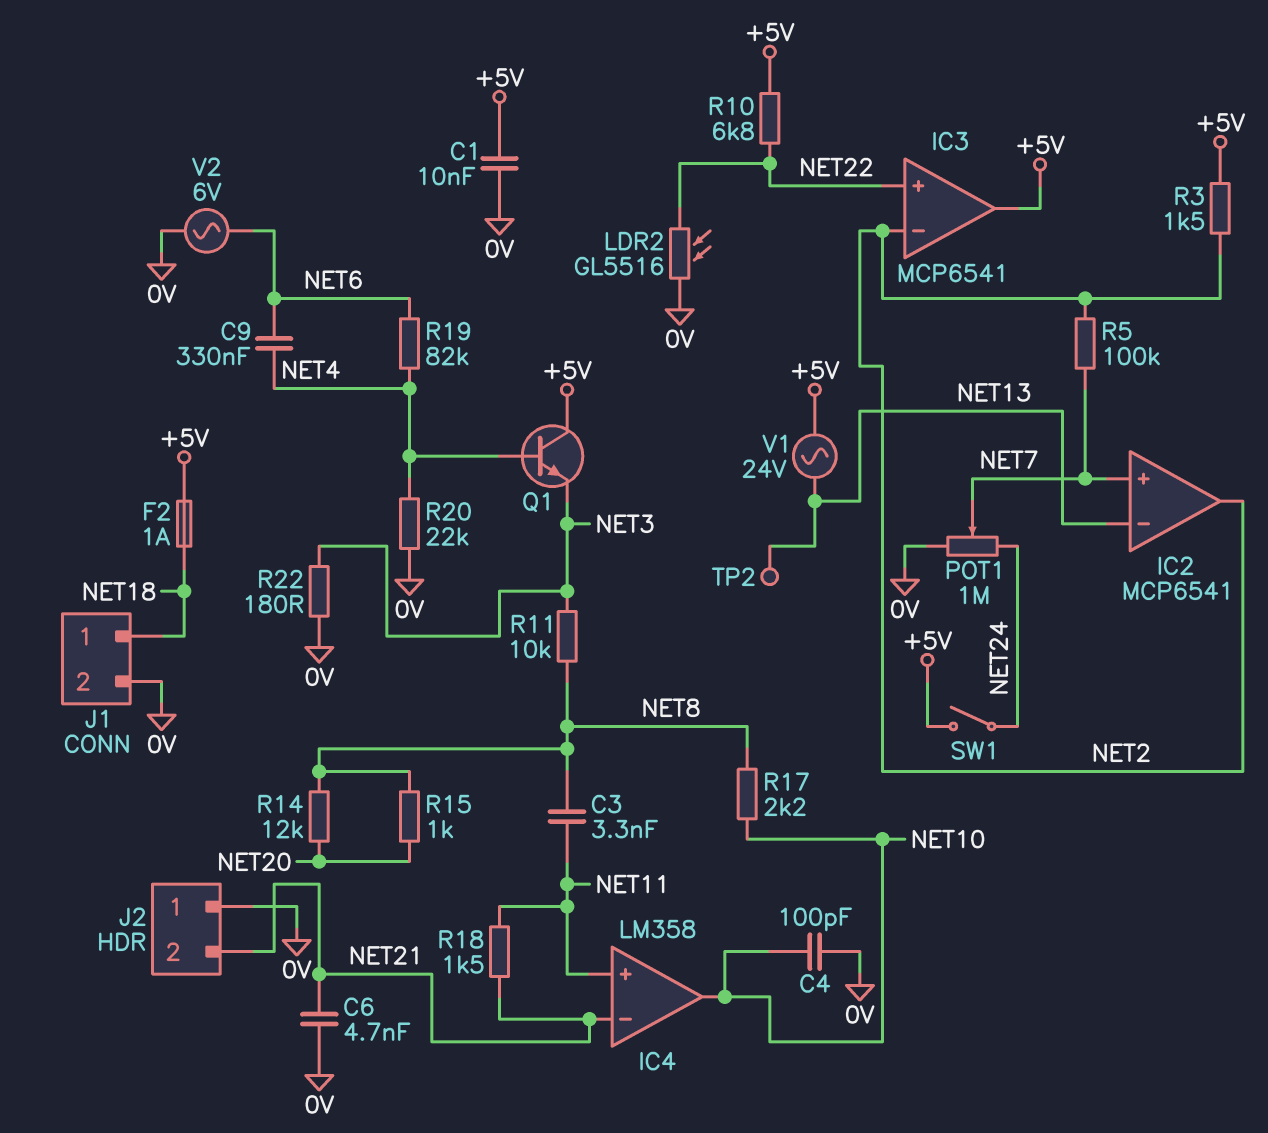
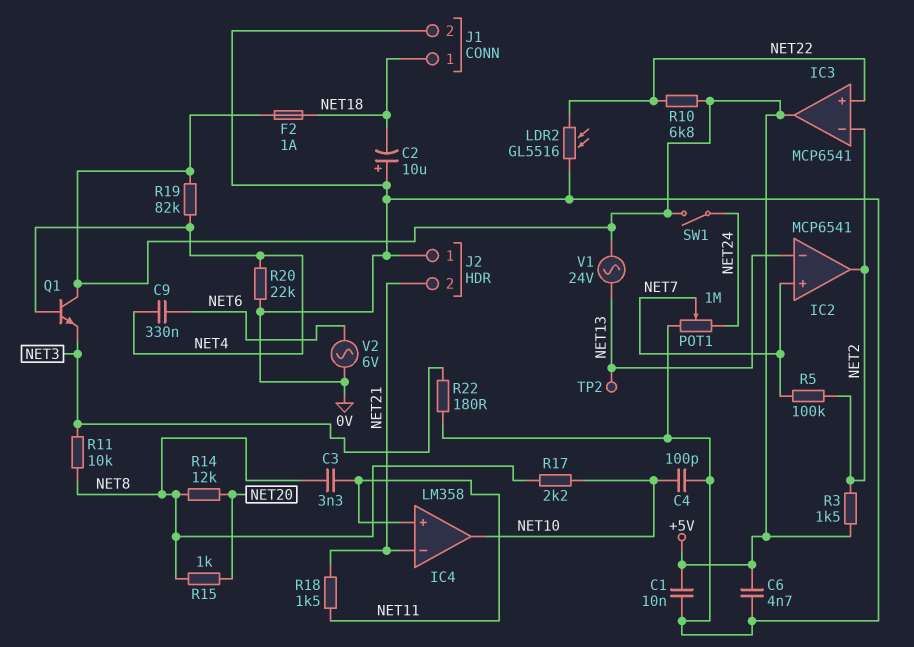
C2: none -> 10uF (plus 0V, minus NET18)
C6: 4.7nF (0V, NET21) -> 4.7nF (+5V, 0V)
R19: 82k (NET4, NET6) -> 82k (+5V, NET4)

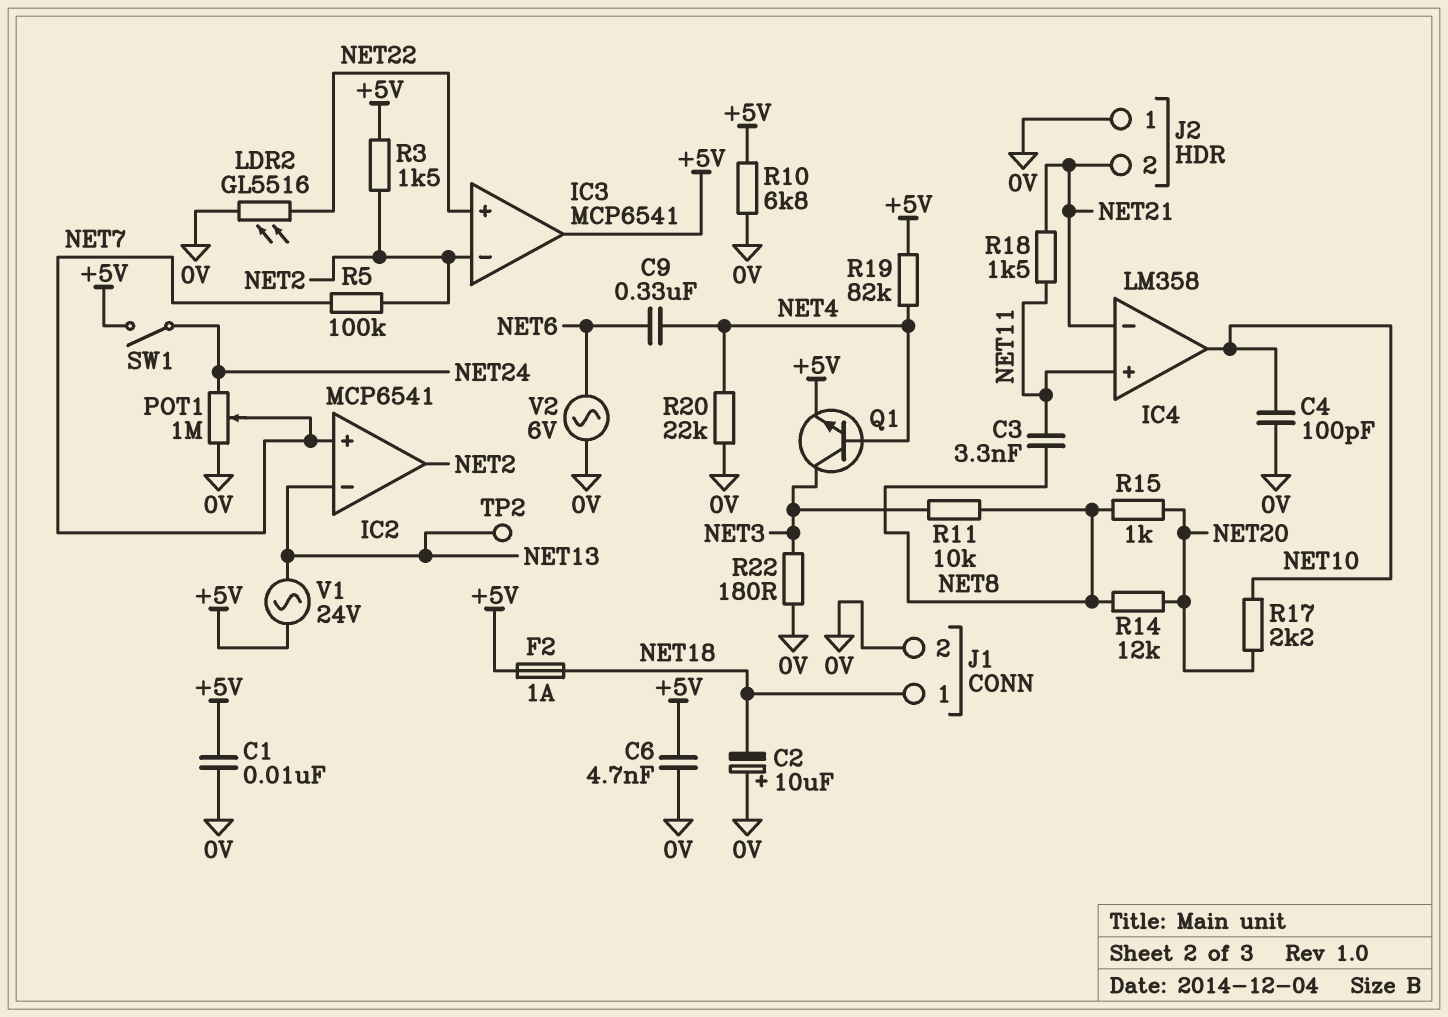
Q1: NPN (B NET4, C +5V, E NET3) -> NPN (B NET4, C NET3, E +5V)
R10: 6.8k (+5V, NET22) -> 6.8k (+5V, 0V)
R17: 2.2k (NET8, NET10) -> 2.2k (NET10, NET20)

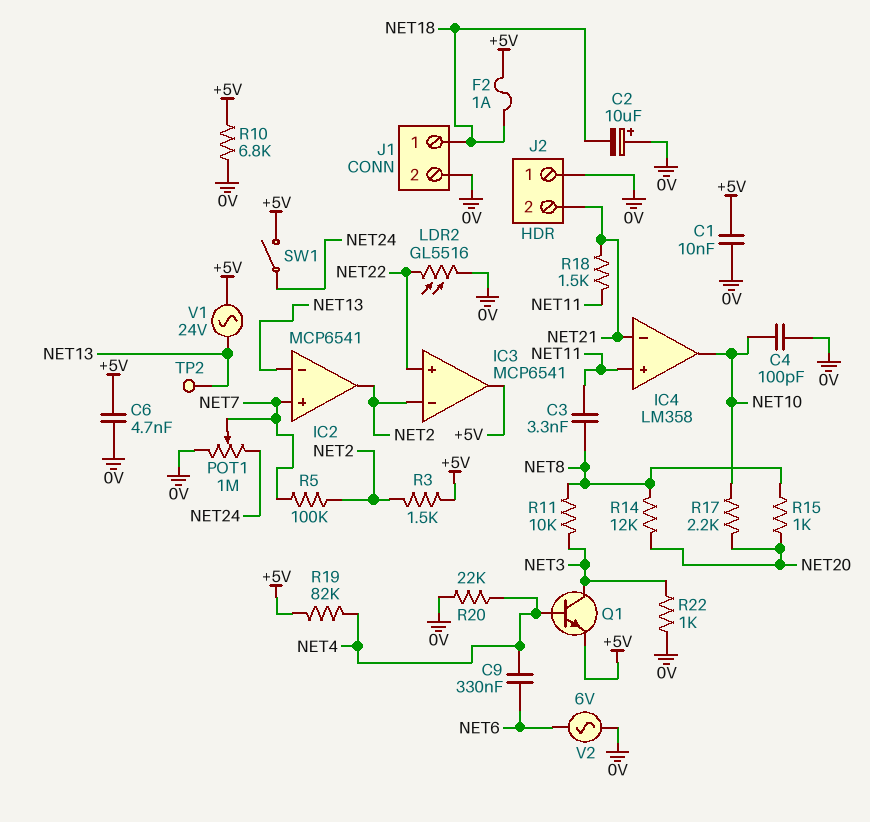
R22: 180 (0V, NET3) -> 1k (0V, NET3)

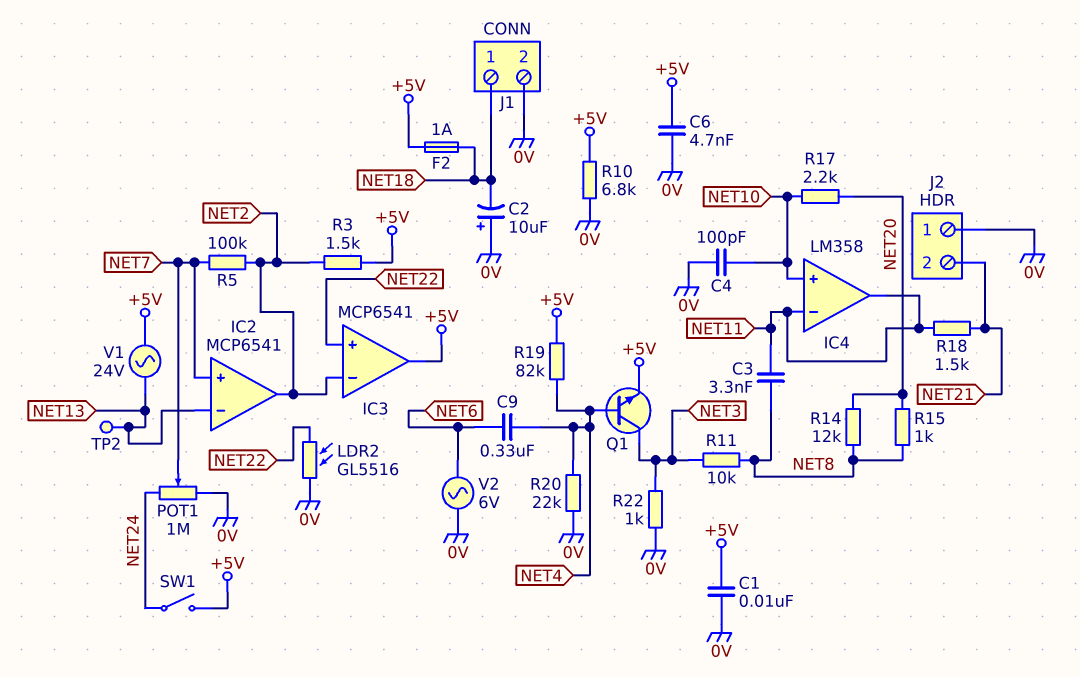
IC4 pin in+: NET11 -> NET10
IC4 pin in-: NET21 -> NET11
IC4 pin out: NET10 -> NET11

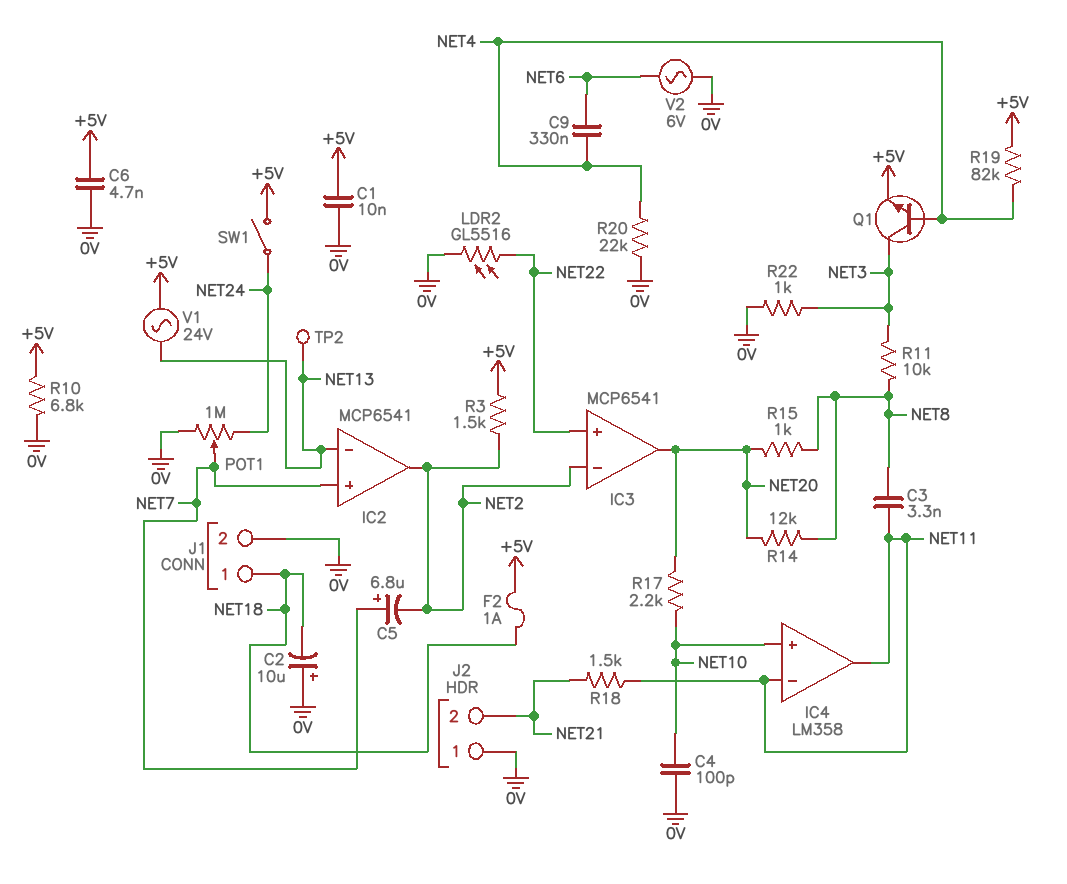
C5: none -> 6.8uF (plus NET7, minus NET2)
IC3 pin out: +5V -> NET20
R5: 100k (NET2, NET7) -> none

